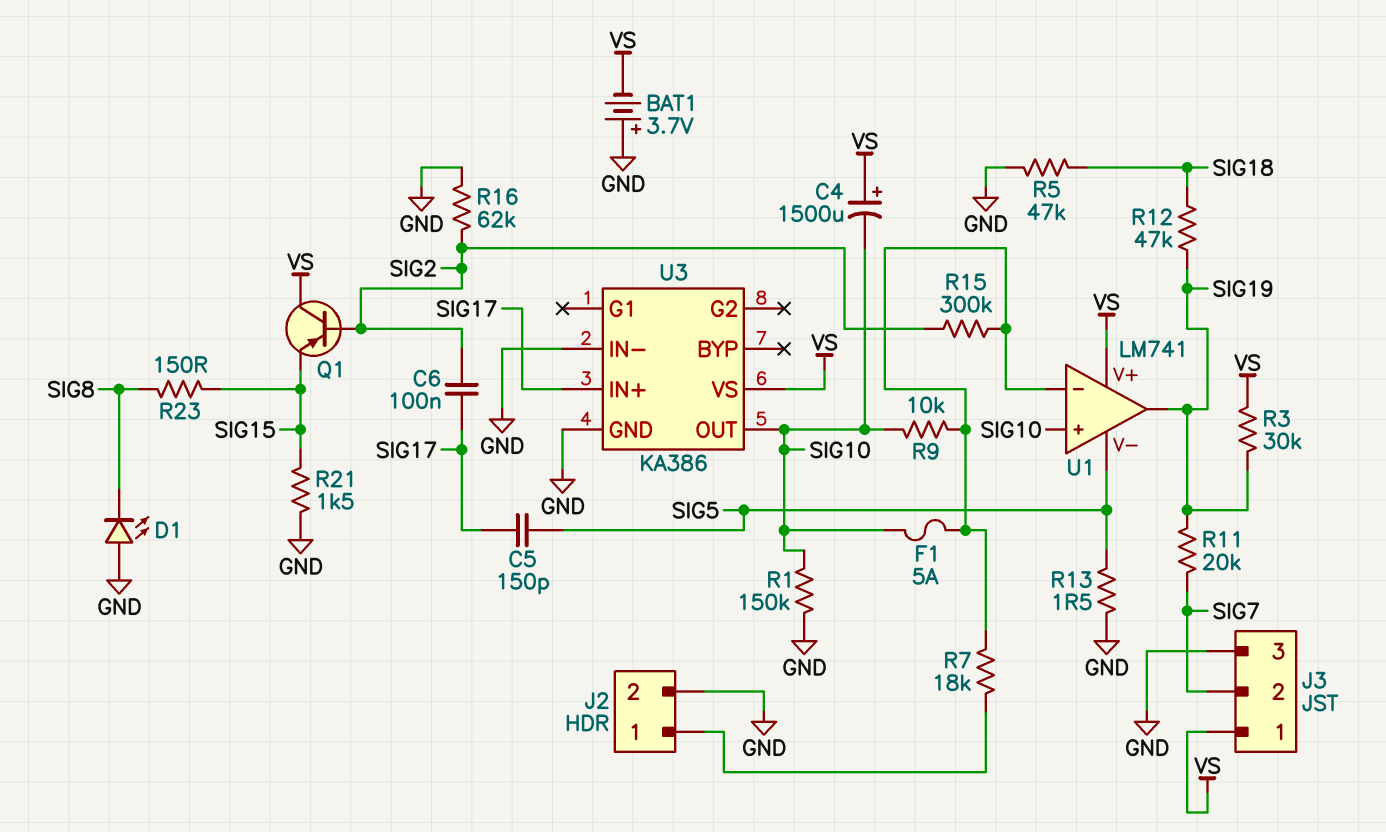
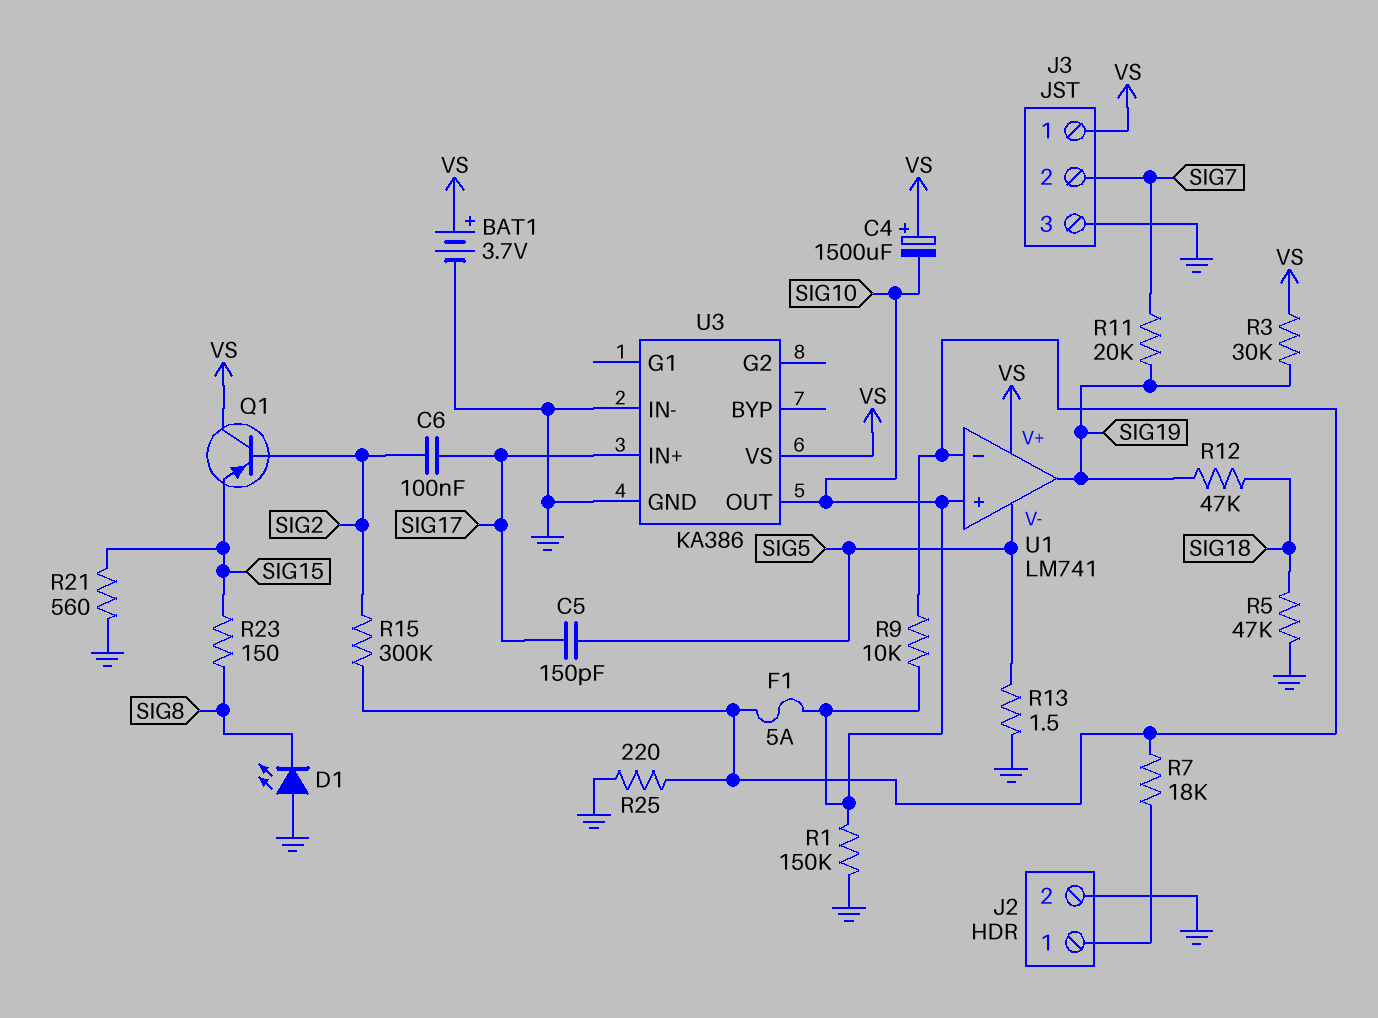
BAT1: 3.7V (plus GND, minus VS) -> 3.7V (plus VS, minus GND)
R16: 62k (GND, SIG2) -> none
R21: 1.5k (GND, SIG15) -> 560 (GND, SIG15)
R25: none -> 220 (GND, U1/in-)

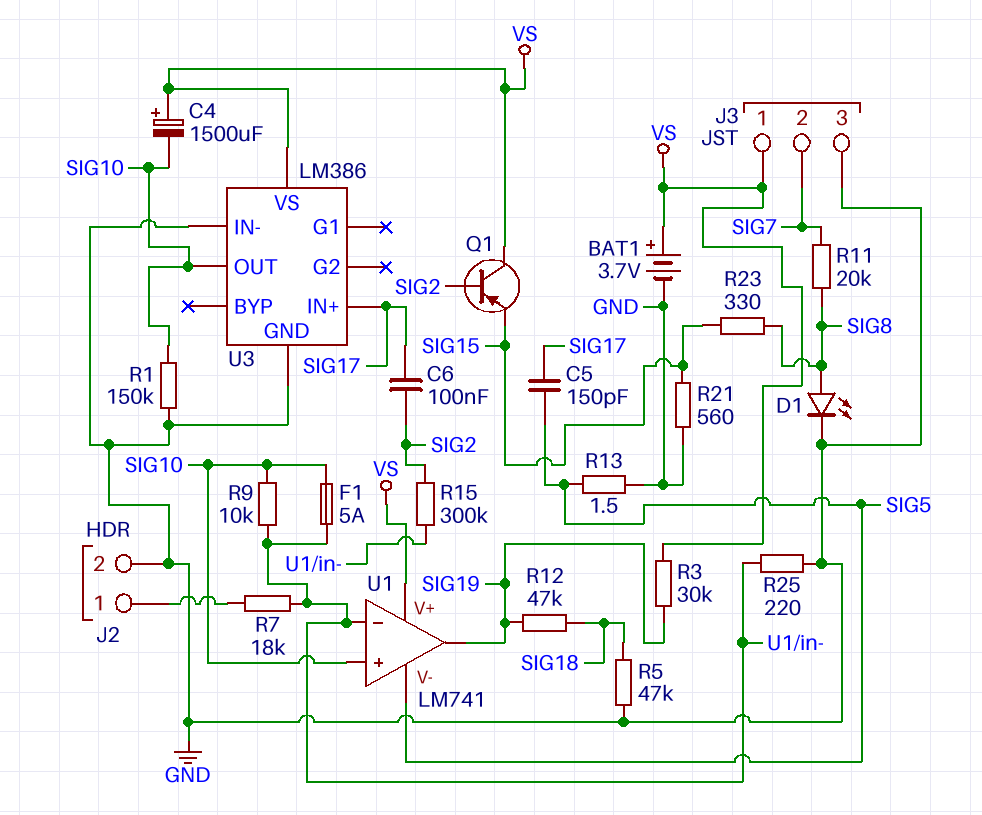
D1: LED (A GND, K SIG8) -> LED (A SIG8, K GND)
R11: 20k (SIG7, SIG19) -> 20k (SIG7, SIG8)
R23: 150 (SIG8, SIG15) -> 330 (SIG8, SIG15)
U3: KA386 -> LM386

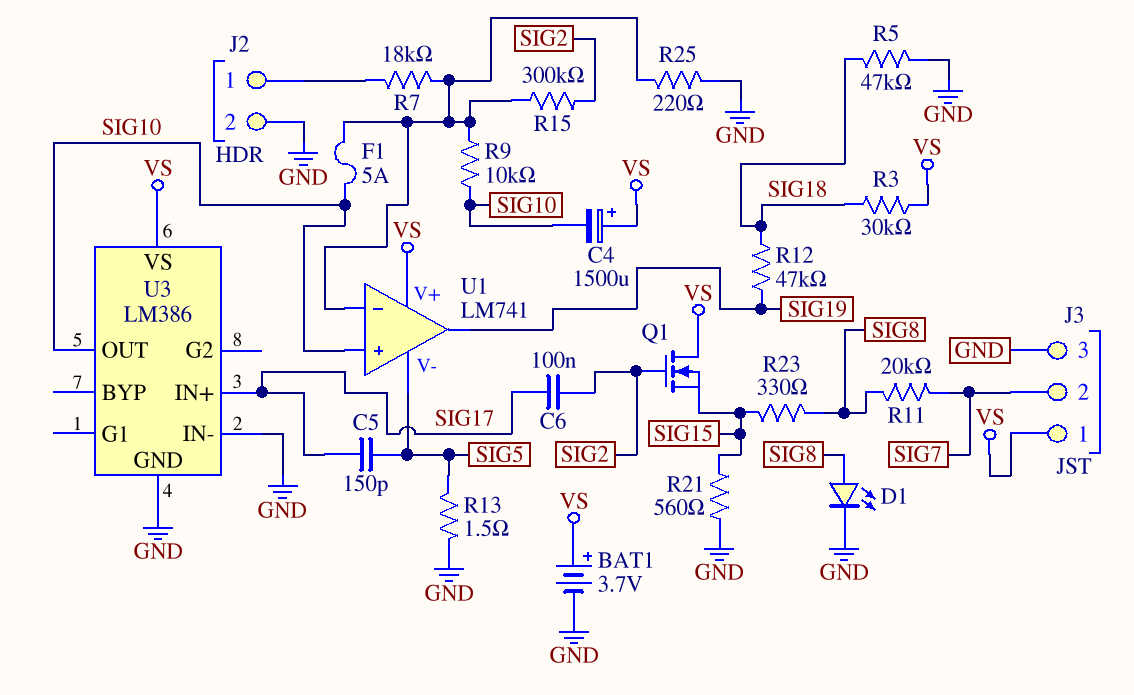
Q1: PNP (B SIG2, C VS, E SIG15) -> NMOS (G SIG2, D VS, S SIG15)
R1: 150k (GND, SIG10) -> none
R3: 30k (SIG19, VS) -> 30k (SIG18, VS)

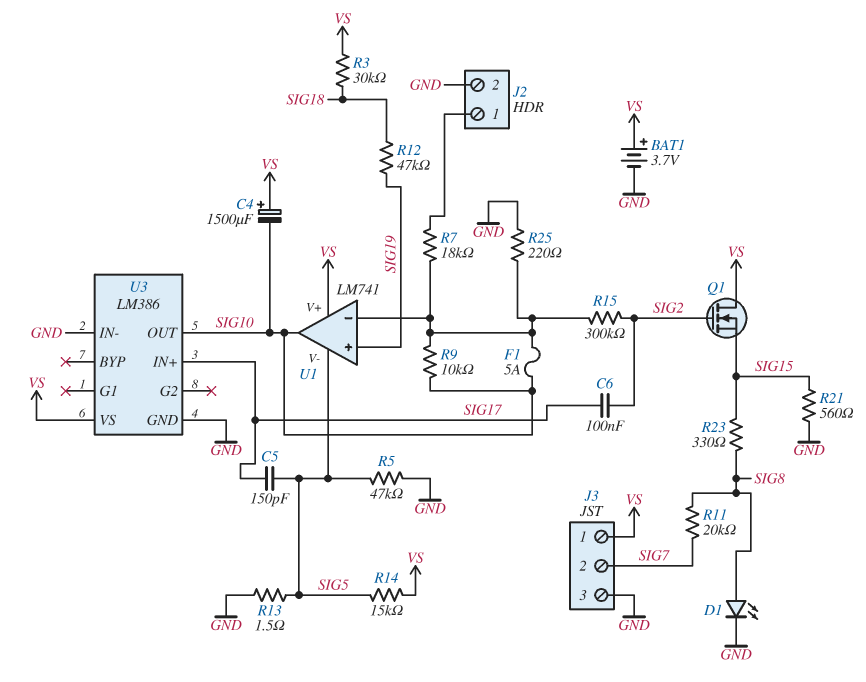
R5: 47k (GND, SIG18) -> 47k (GND, SIG5)
R14: none -> 15k (SIG5, VS)
U1 pin in+: SIG10 -> SIG19
U1 pin out: SIG19 -> SIG10

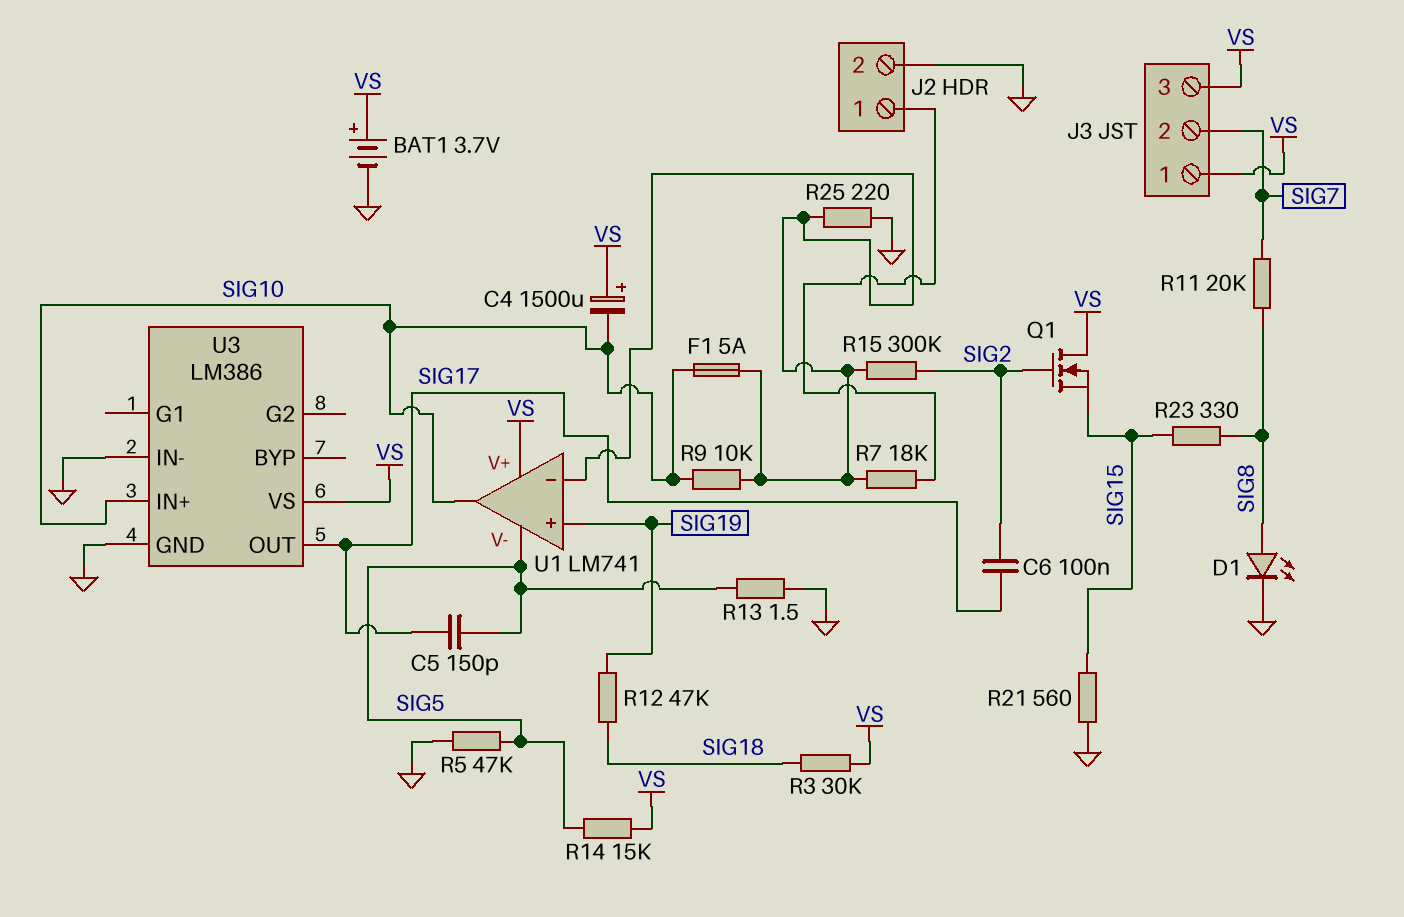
J3 pin 3: GND -> VS
U3 pin IN+: SIG17 -> SIG10
U3 pin OUT: SIG10 -> SIG17

